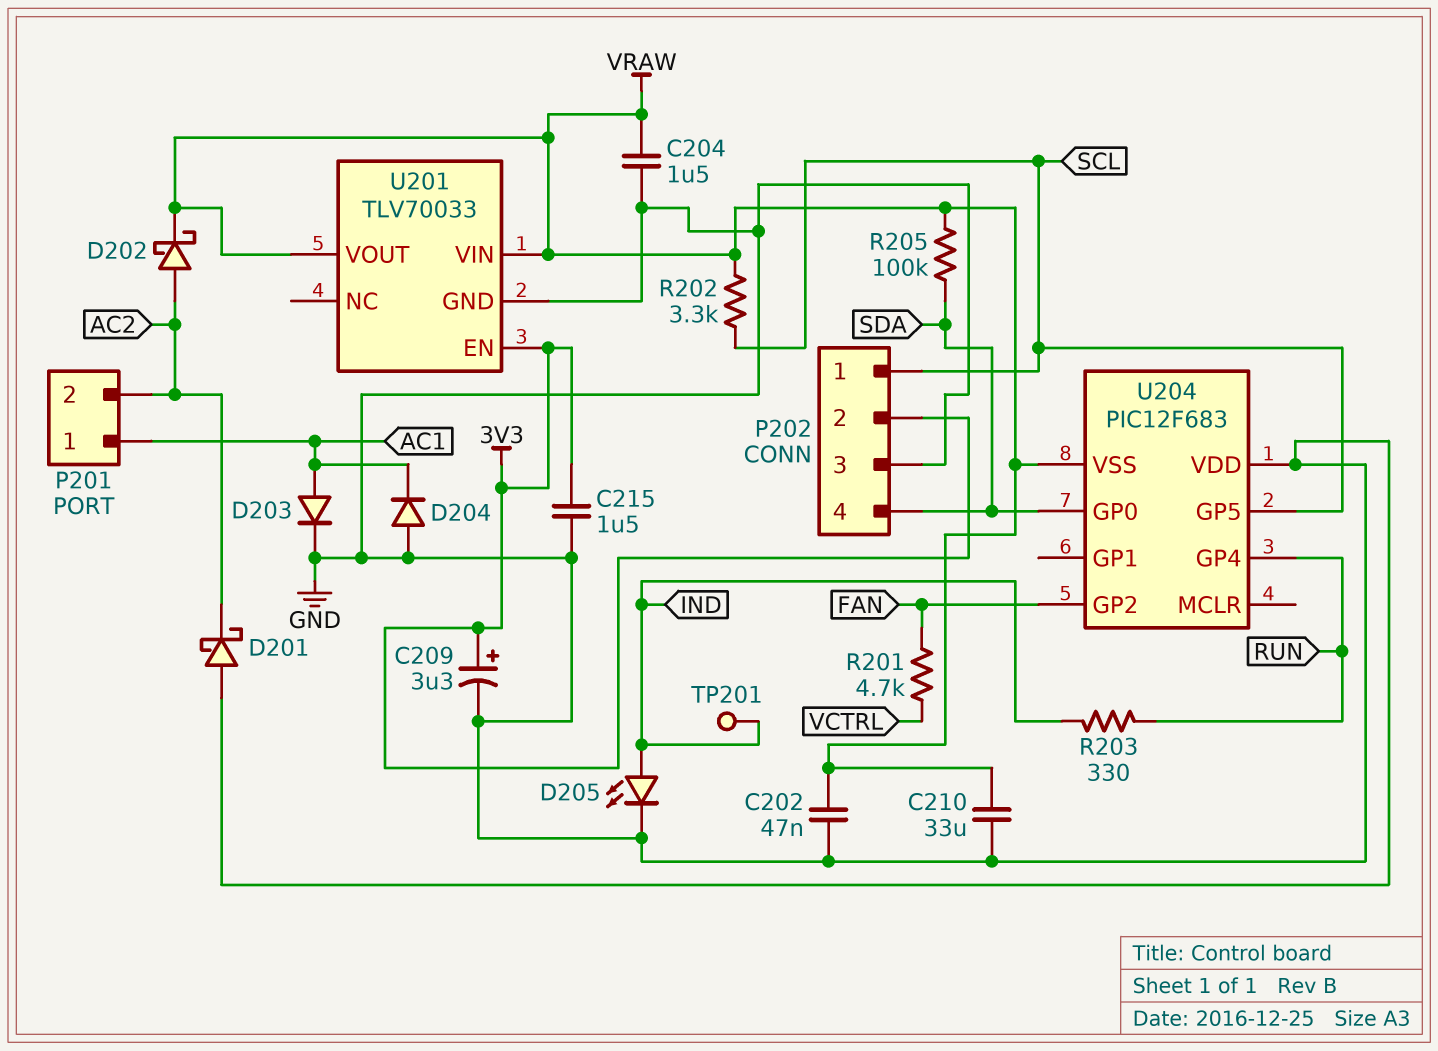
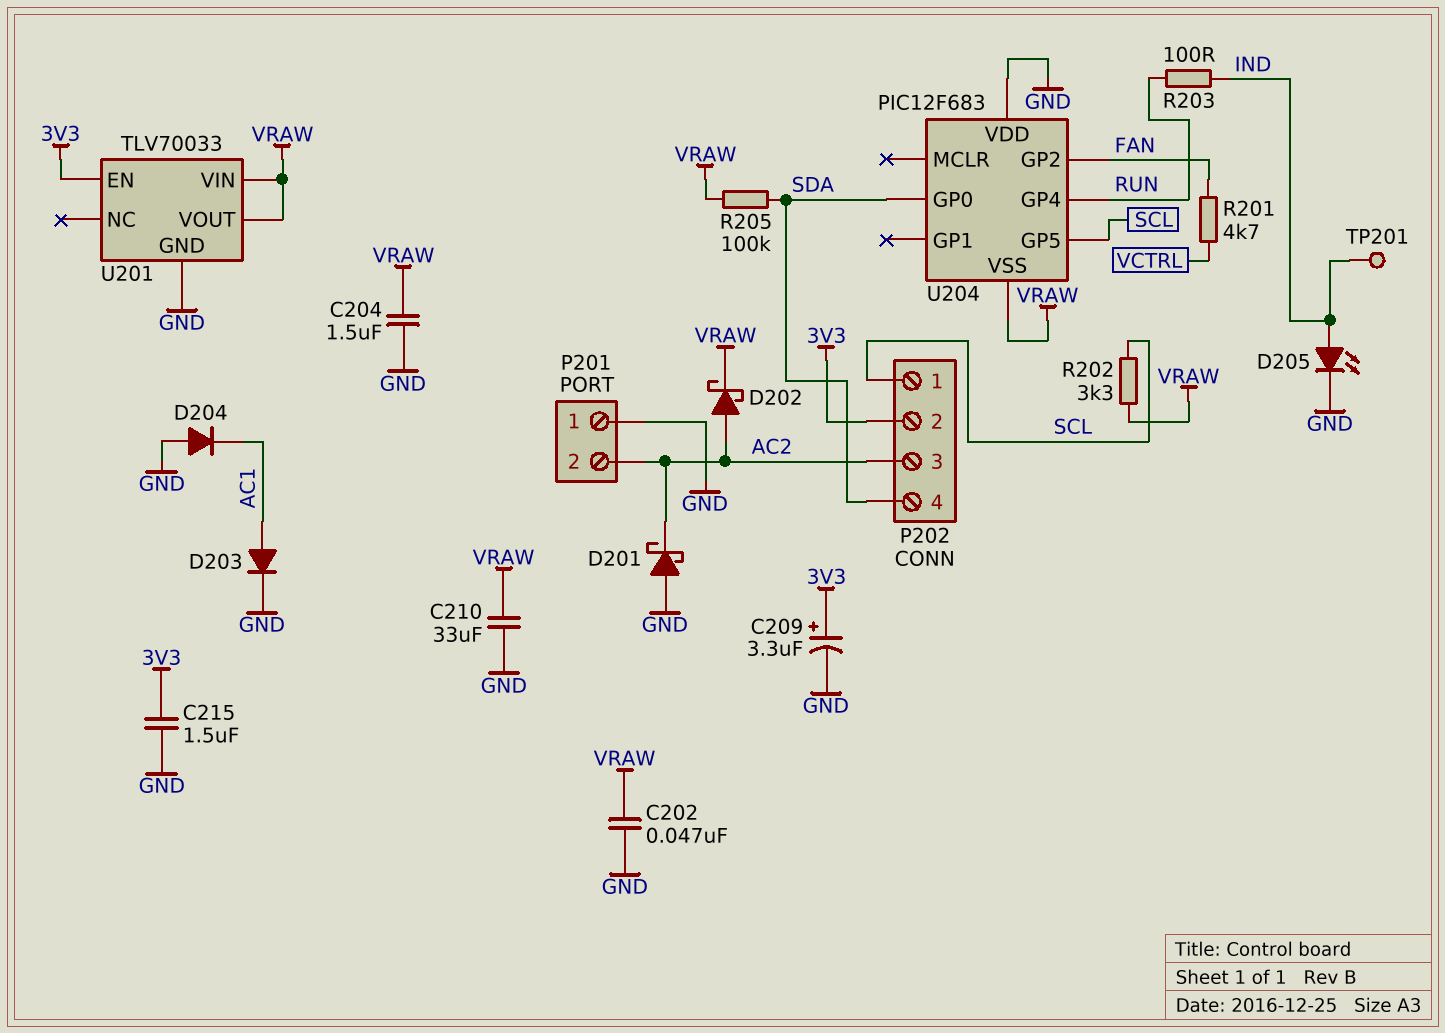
P201 pin 1: AC1 -> GND
P202 pin 3: GND -> AC2
R203: 330 (IND, RUN) -> 100 (IND, RUN)

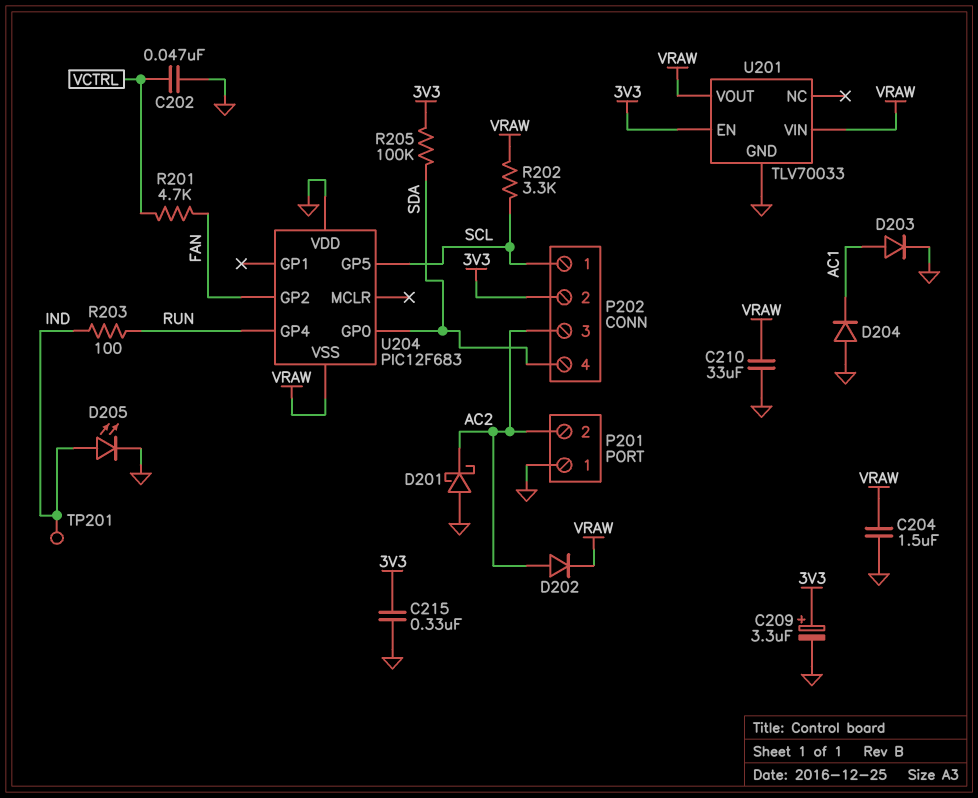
C202: 47nF (GND, VRAW) -> 47nF (GND, VCTRL)
C215: 1.5uF (3V3, GND) -> 330nF (3V3, GND)
D202: schottky (A AC2, K VRAW) -> diode (A AC2, K VRAW)
R205: 100k (SDA, VRAW) -> 100k (3V3, SDA)

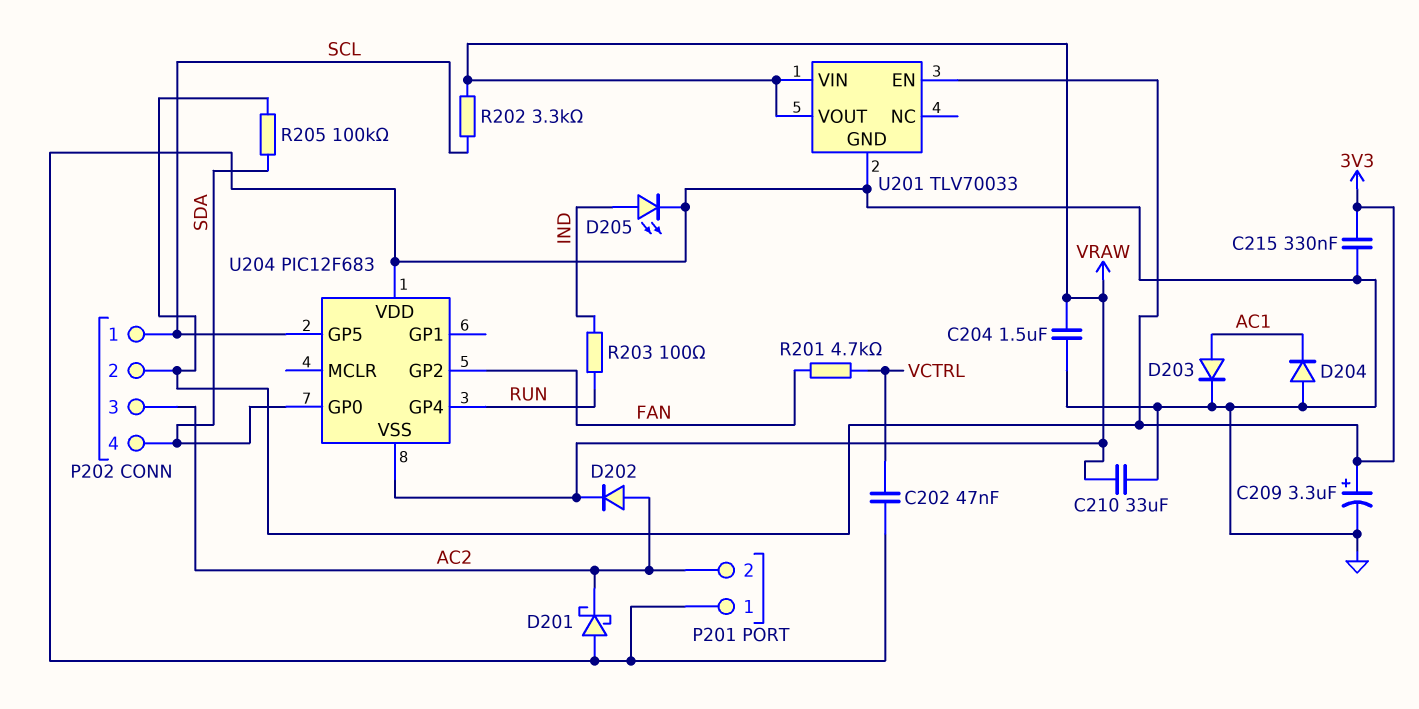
TP201: test point (IND) -> none

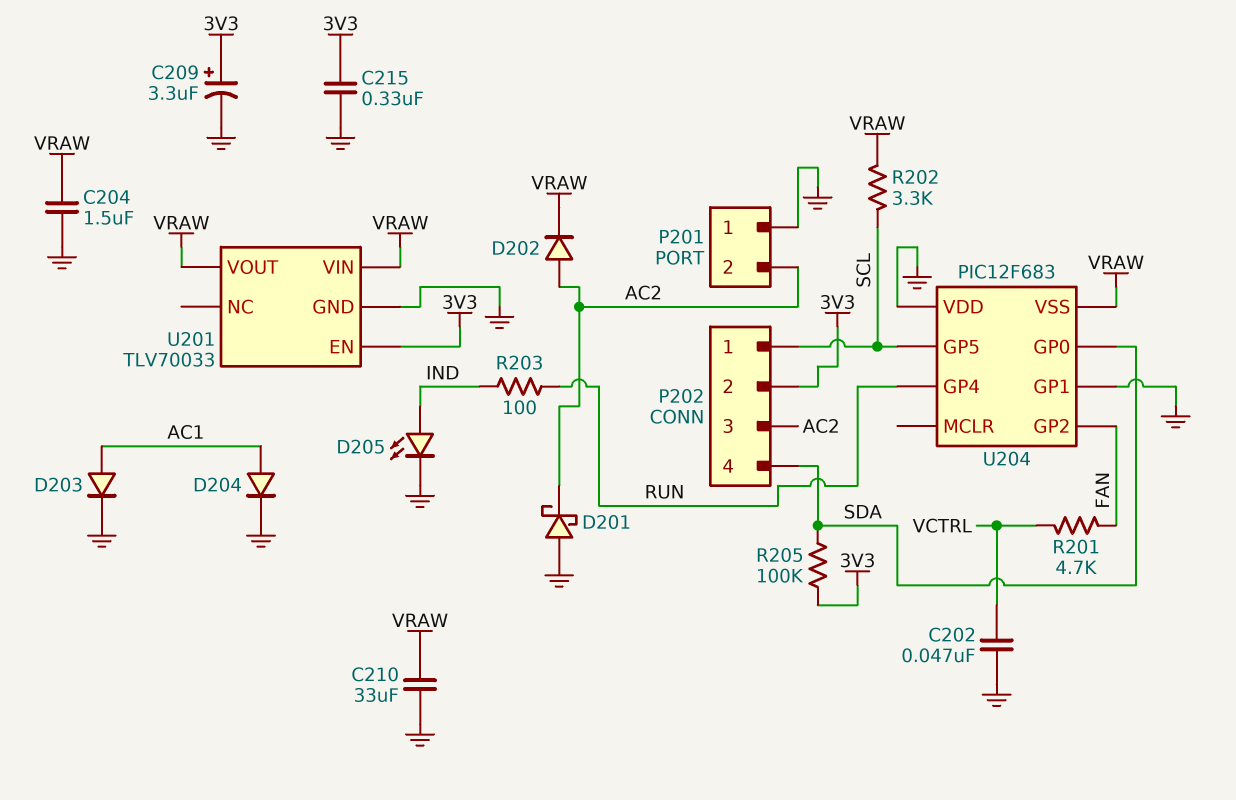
D204: diode (A GND, K AC1) -> diode (A AC1, K GND)
U204 pin GP1: none -> GND

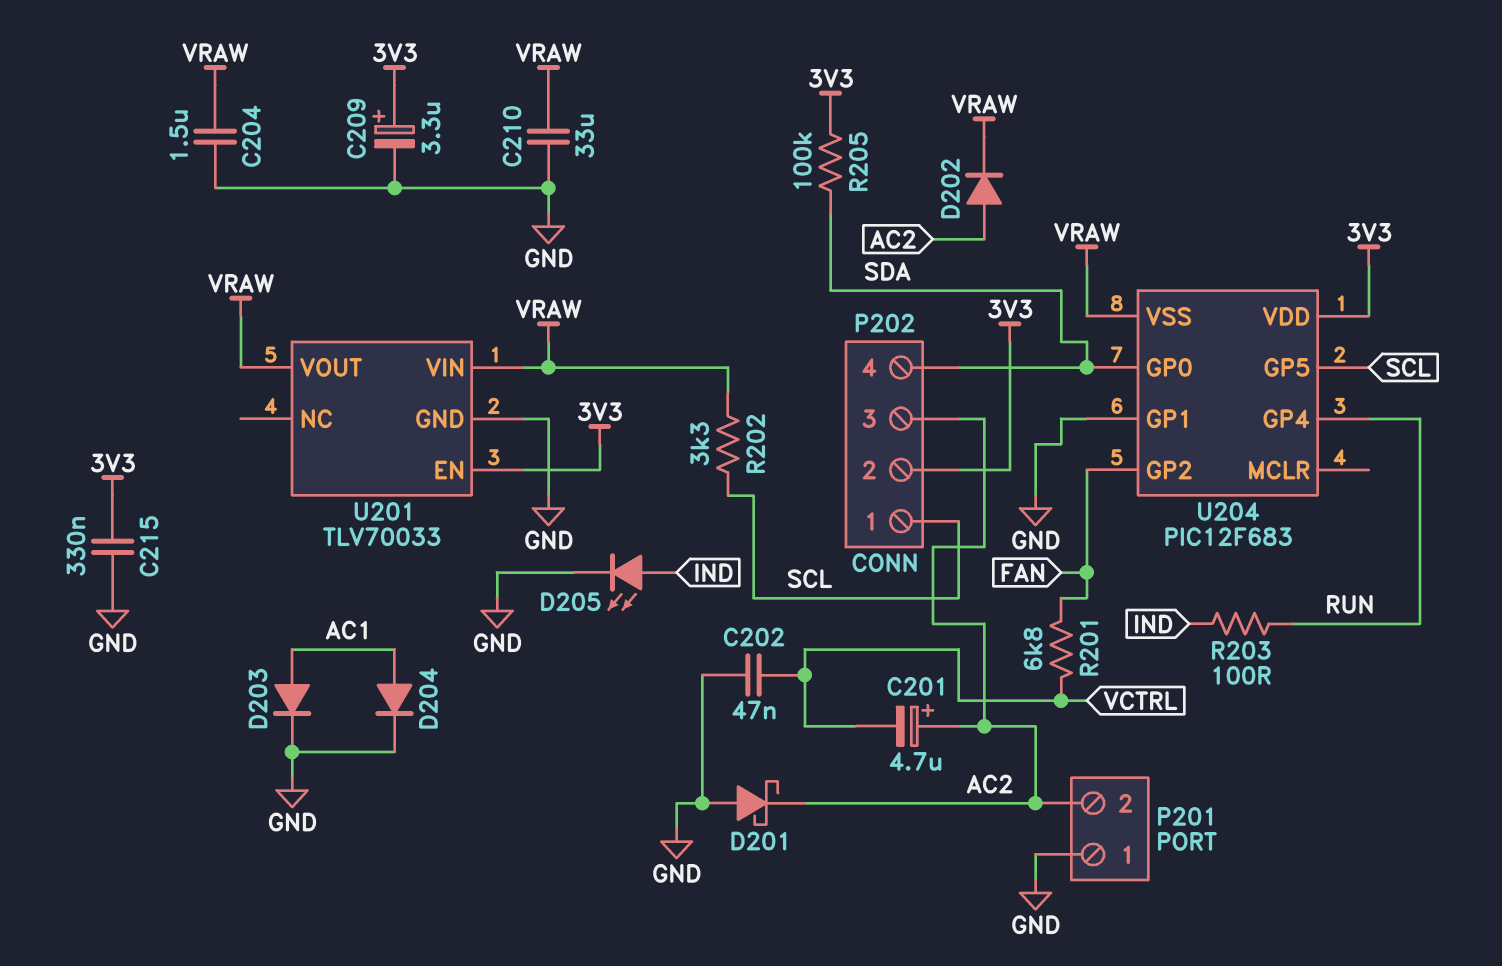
C201: none -> 4.7uF (plus AC2, minus VCTRL)
R201: 4.7k (FAN, VCTRL) -> 6.8k (FAN, VCTRL)
U204 pin VDD: GND -> 3V3

